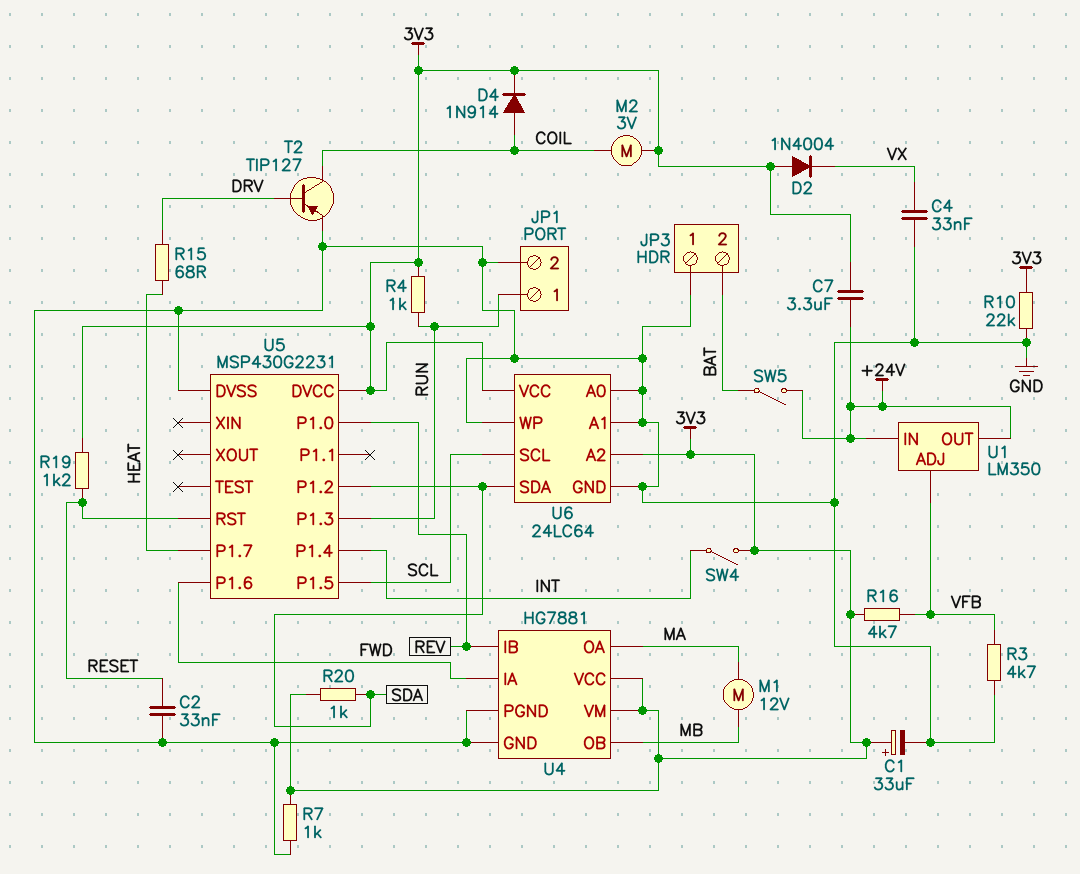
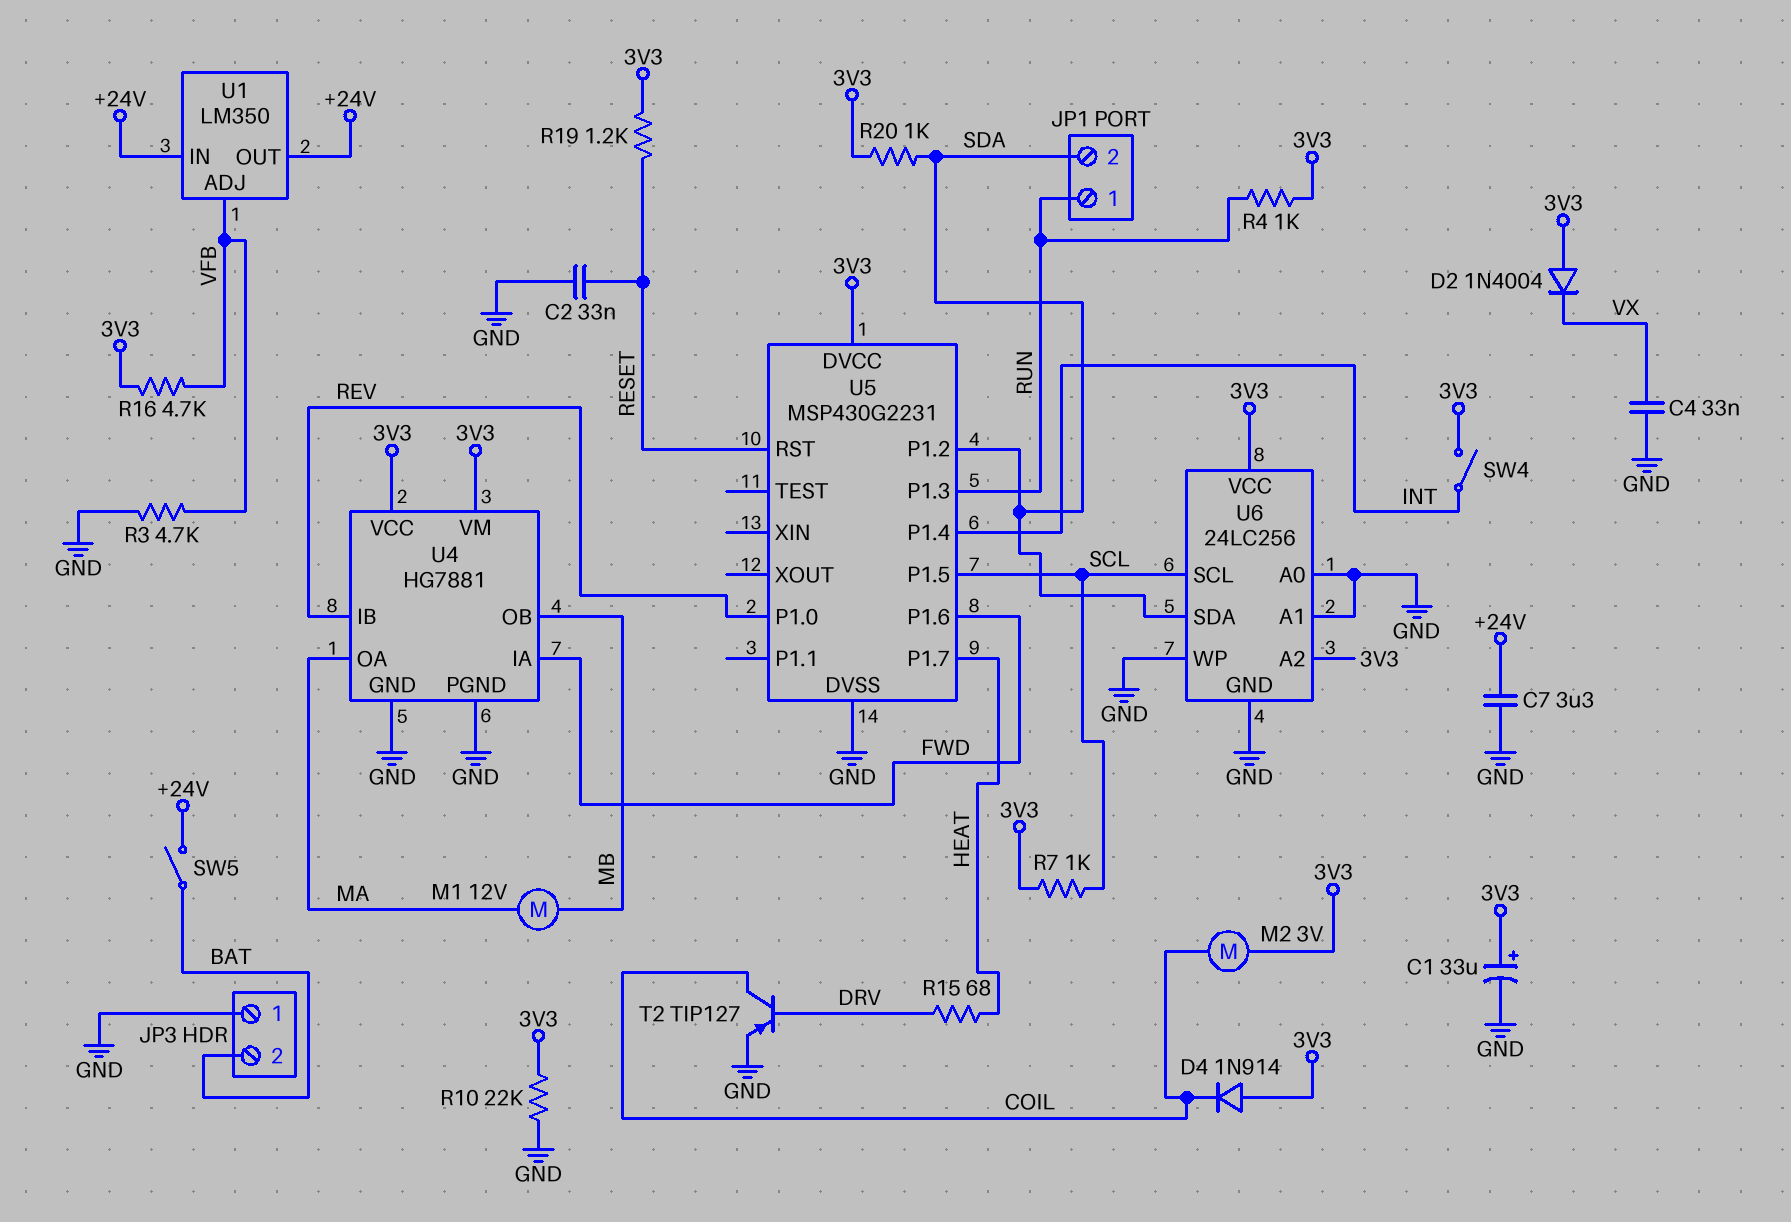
C7: 3.3uF (+24V, 3V3) -> 3.3uF (+24V, GND)
D4: diode 1N914 (A COIL, K 3V3) -> diode 1N914 (A 3V3, K COIL)
JP1 pin 2: GND -> SDA
R7: 1k (3V3, GND) -> 1k (3V3, SCL)
U6: 24LC64 -> 24LC256

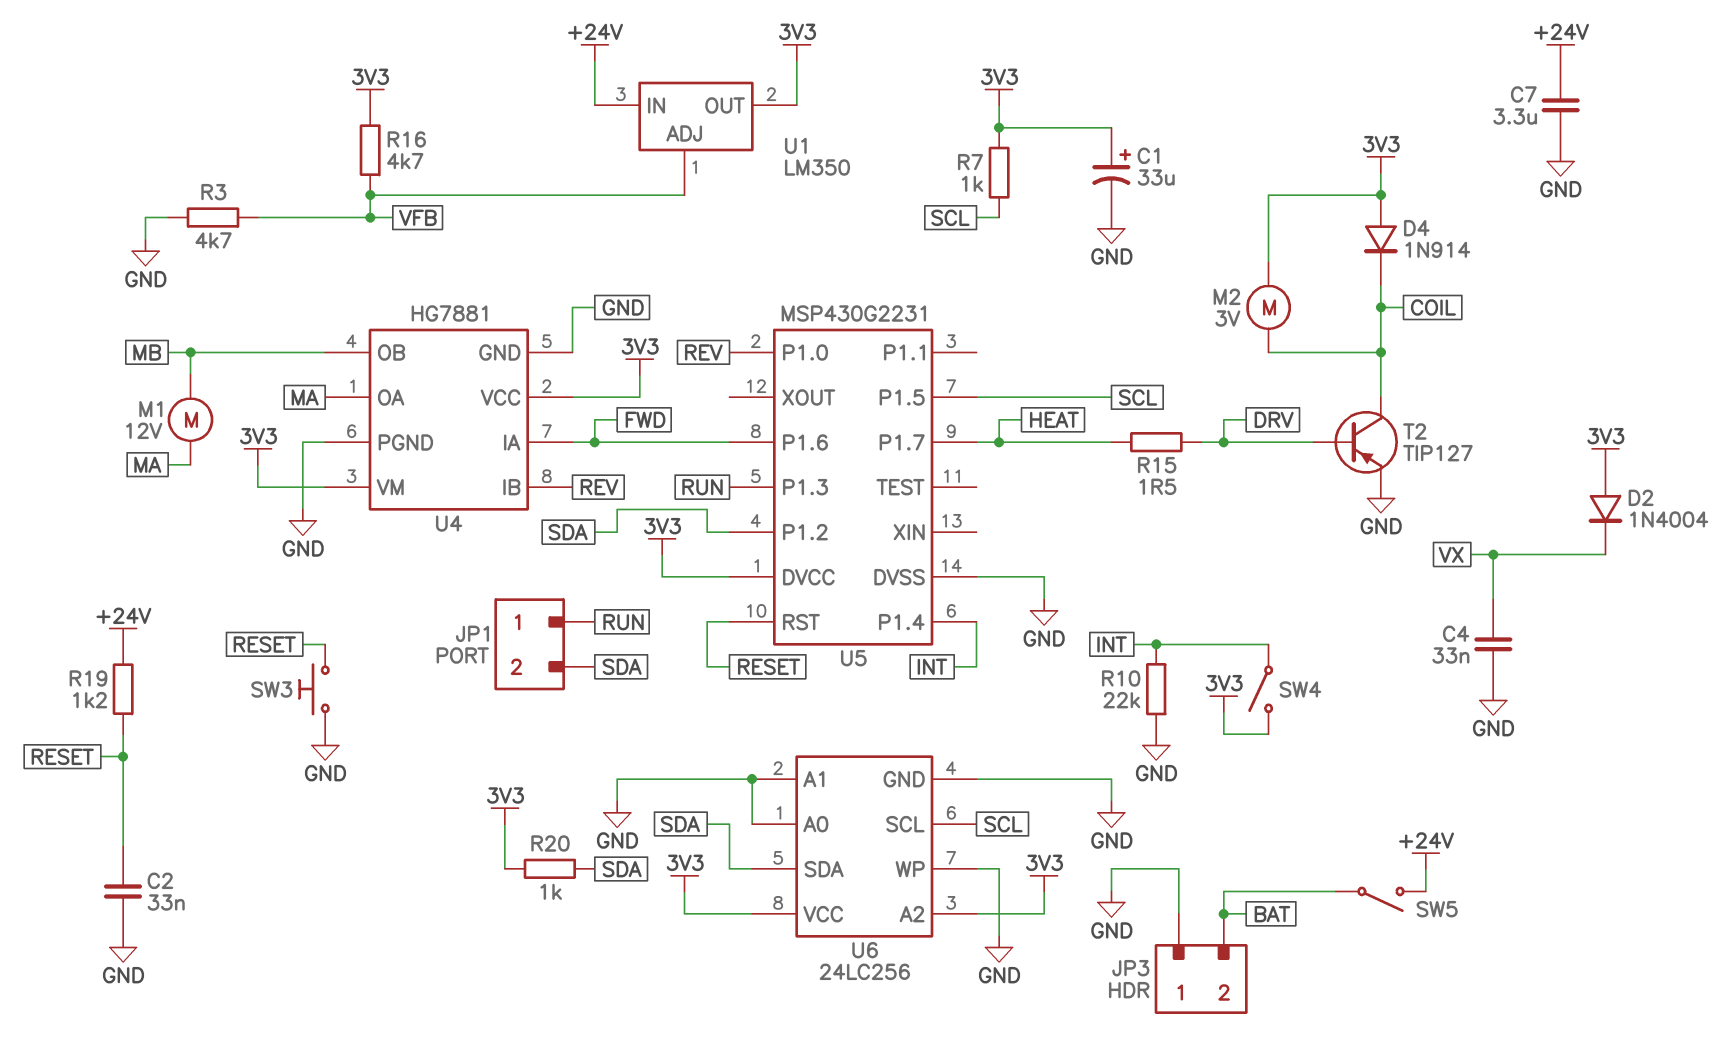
R4: 1k (3V3, RUN) -> none
R10: 22k (3V3, GND) -> 22k (GND, INT)
R15: 68 (DRV, HEAT) -> 1.5 (DRV, HEAT)
R19: 1.2k (3V3, RESET) -> 1.2k (+24V, RESET)
SW3: none -> button (GND, RESET)
U1 pin OUT: +24V -> 3V3

